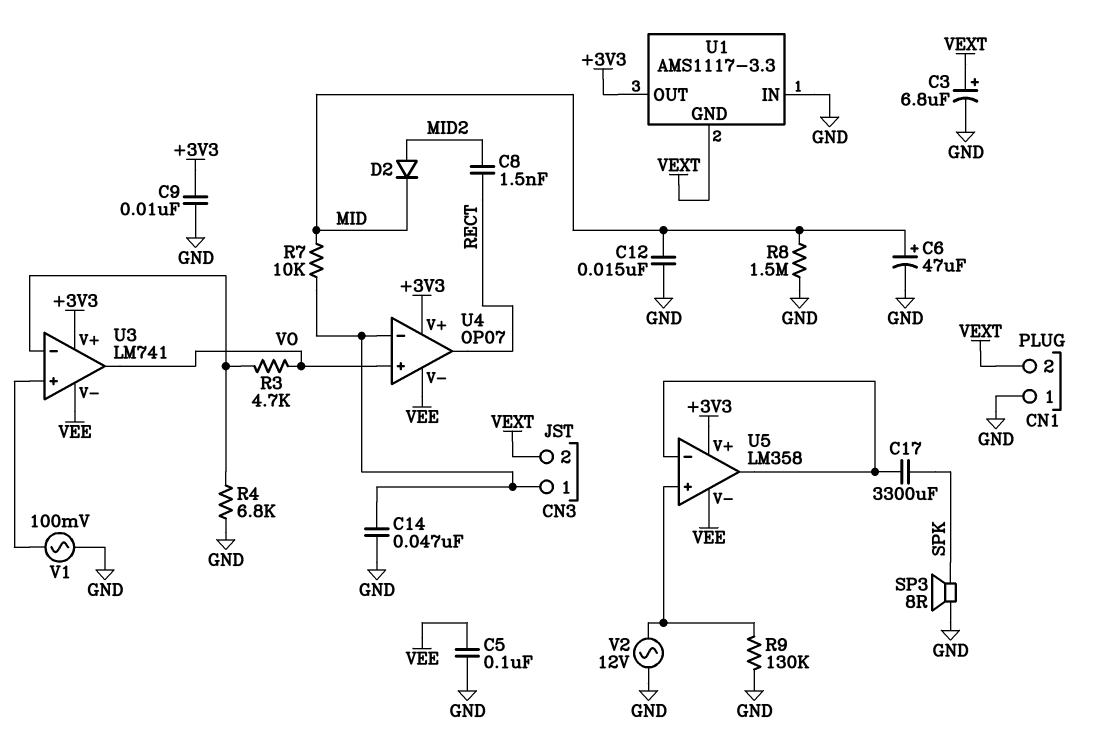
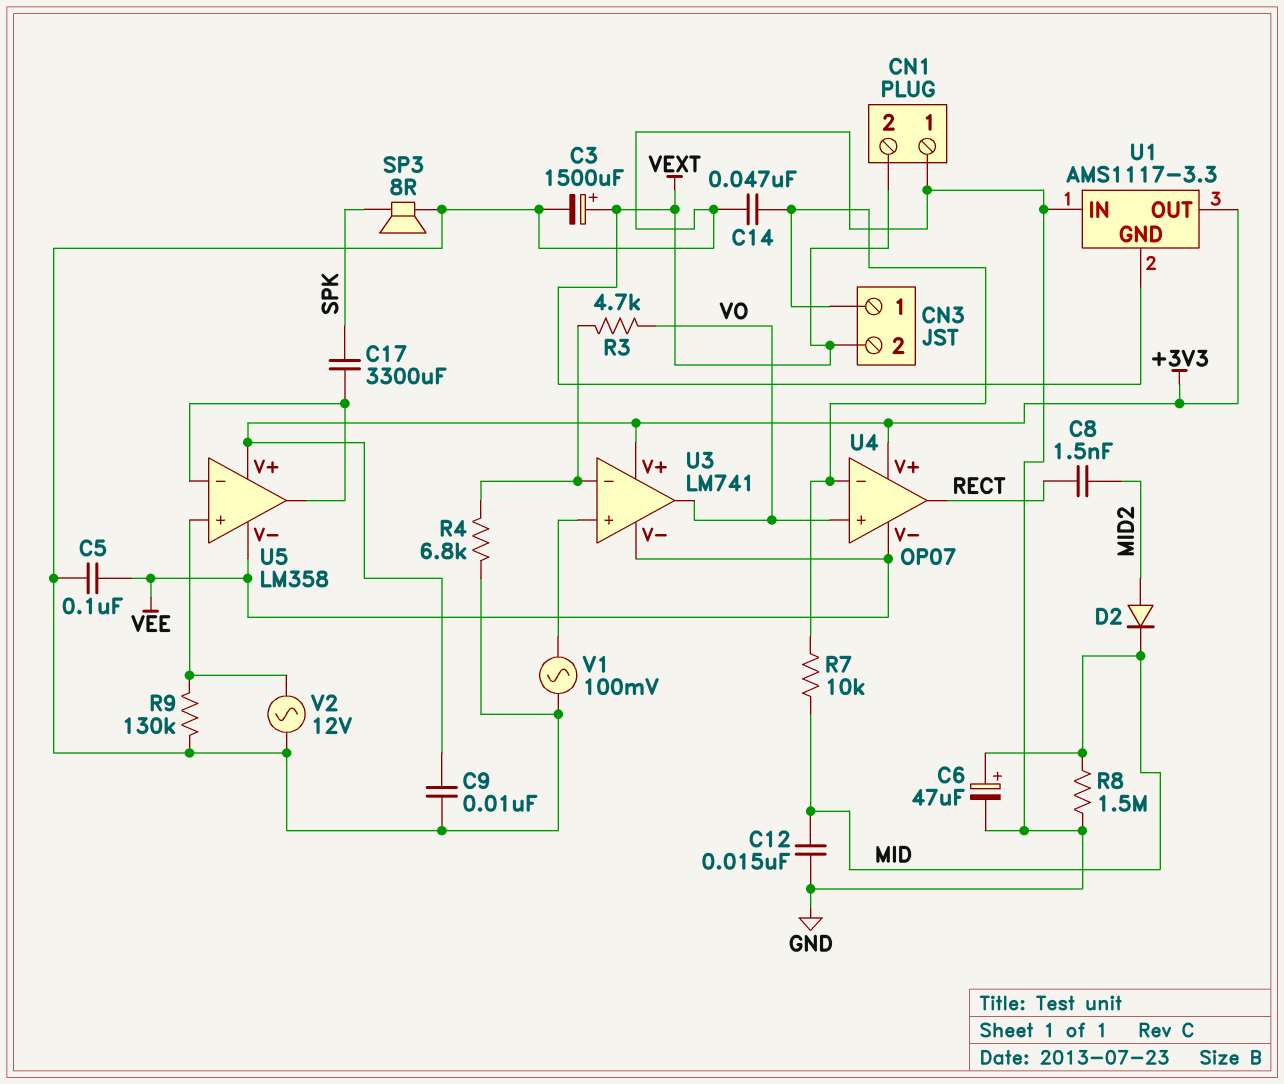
C3: 6.8uF (plus VEXT, minus GND) -> 1500uF (plus VEXT, minus GND)

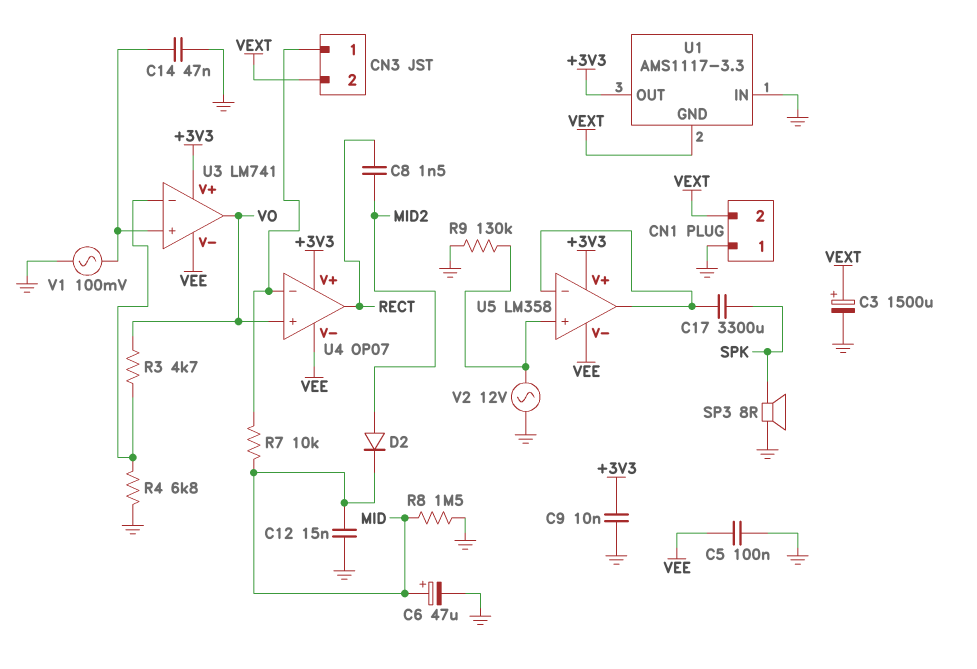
C14: 47nF (CN3/1, GND) -> 47nF (GND, U3/in+)

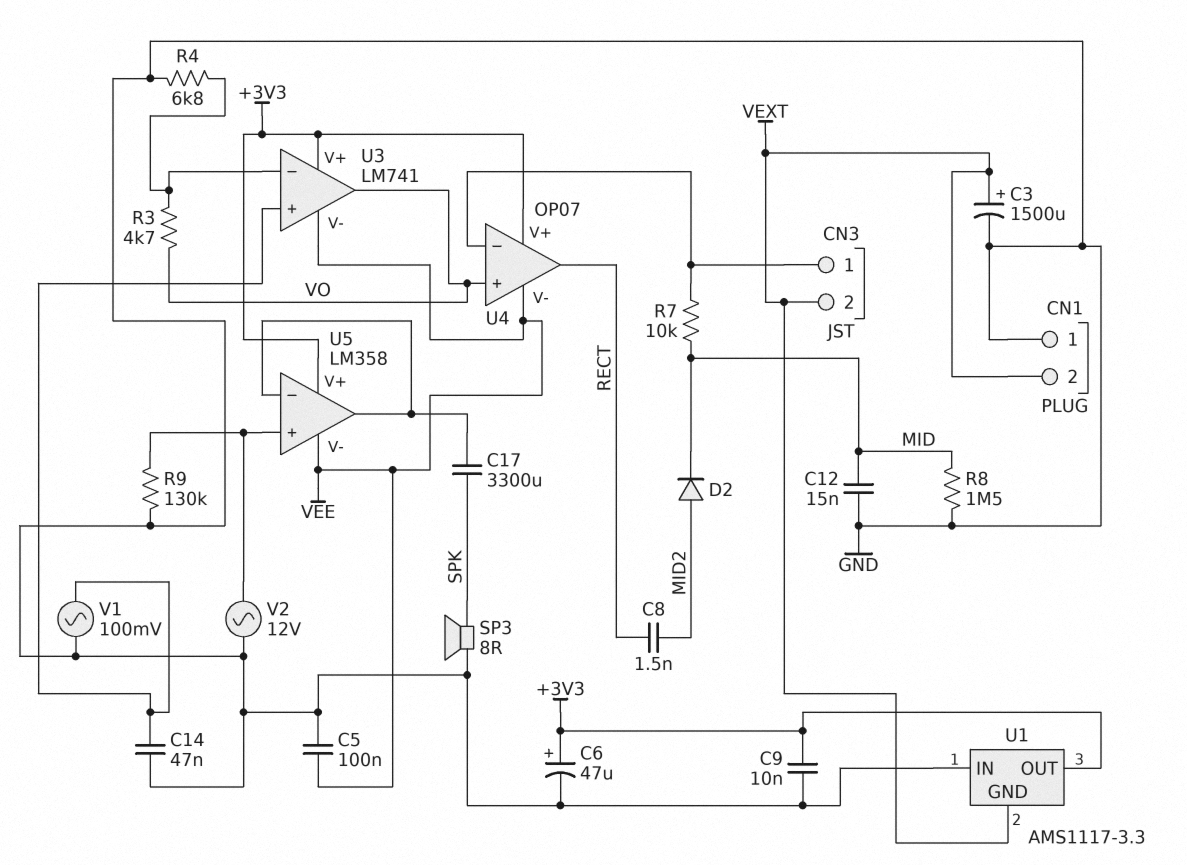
C6: 47uF (plus MID, minus GND) -> 47uF (plus +3V3, minus GND)

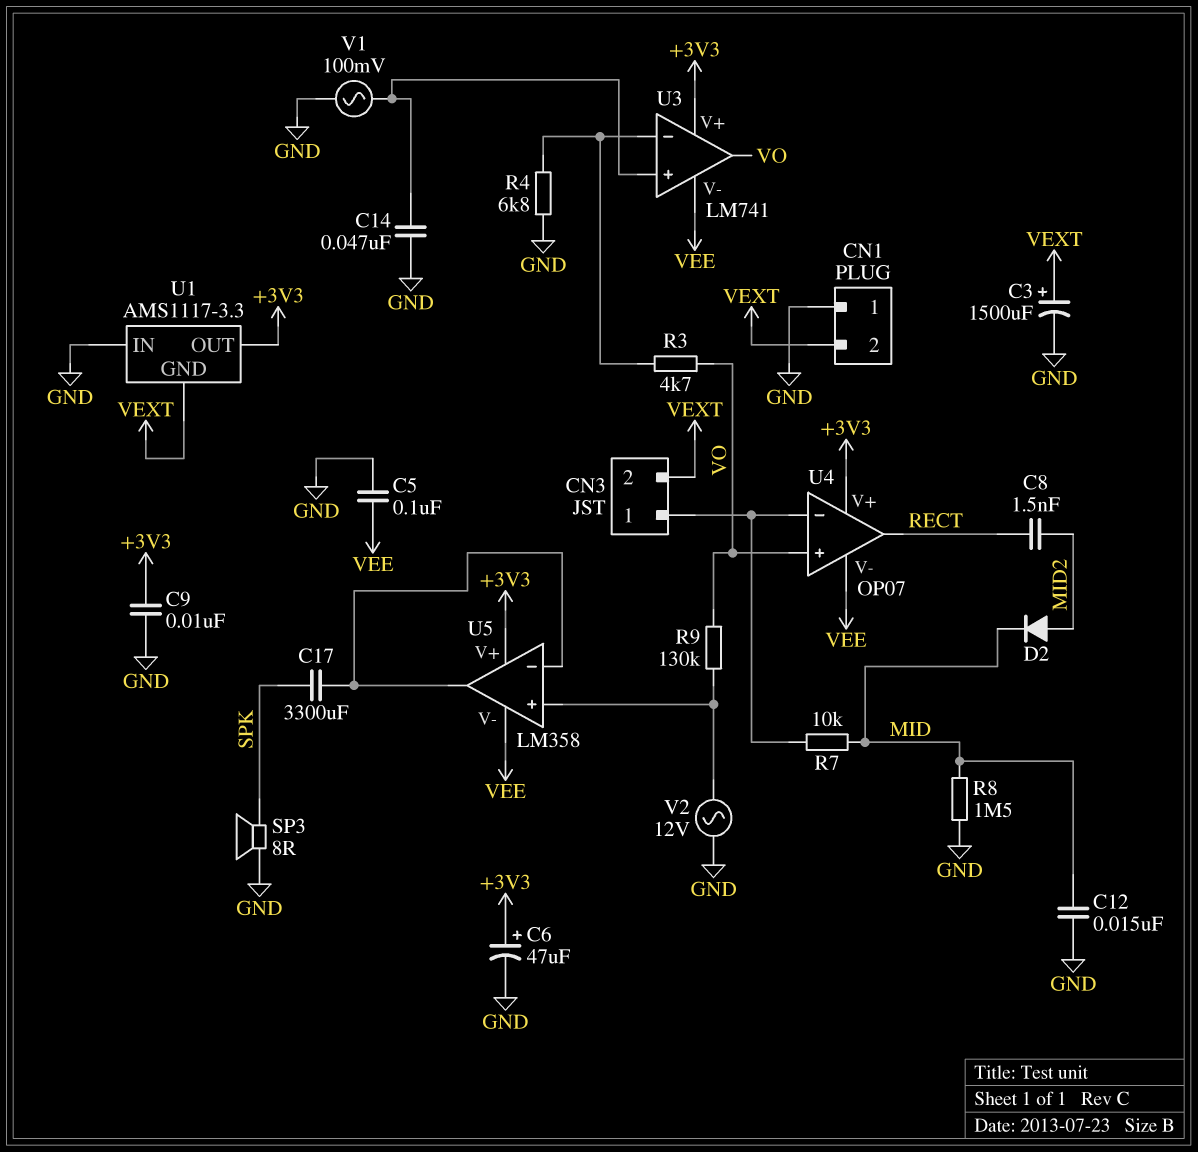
R9: 130k (GND, U5/in+) -> 130k (U5/in+, VO)

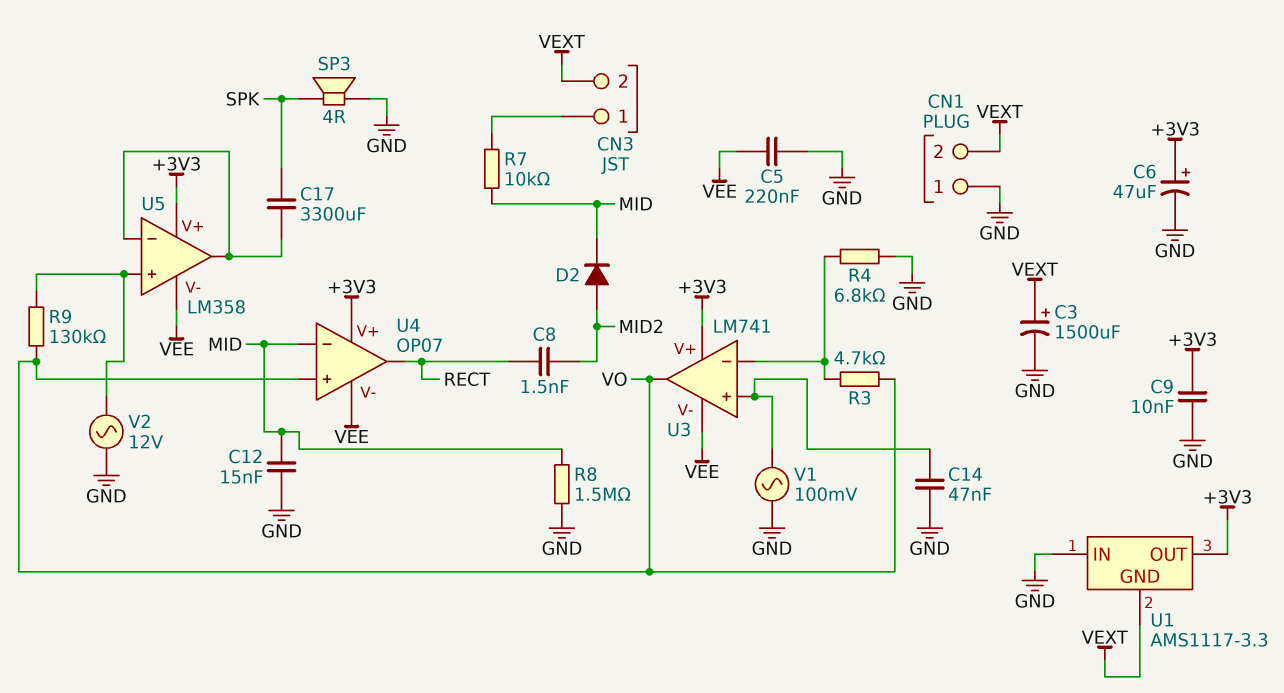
C5: 100nF (GND, VEE) -> 220nF (GND, VEE)
SP3: speaker 8R (GND, SPK) -> speaker 4R (GND, SPK)
U4 pin in-: CN3/1 -> MID

